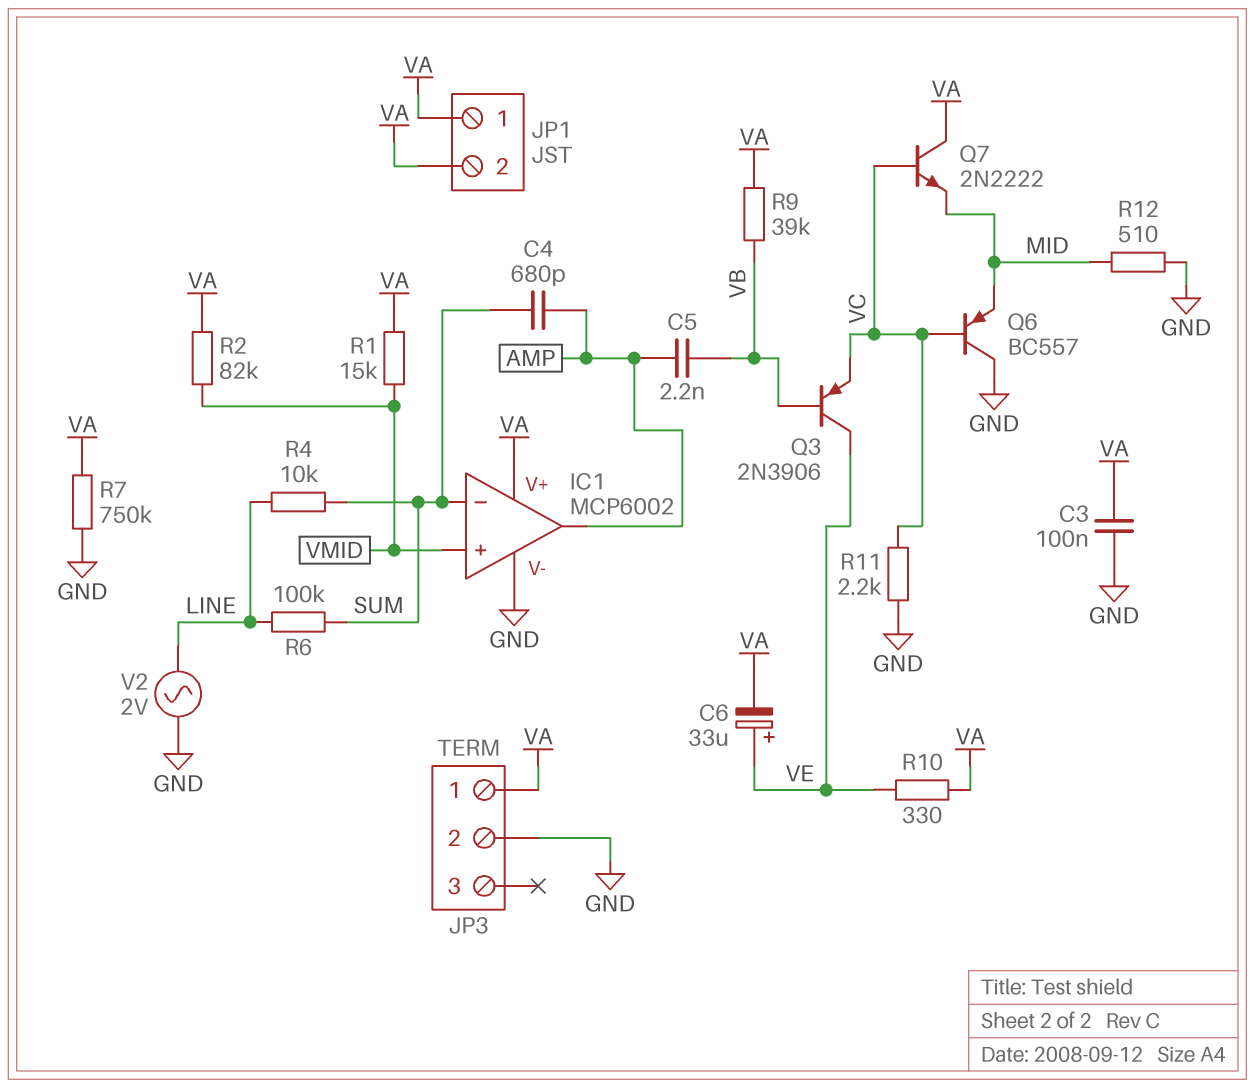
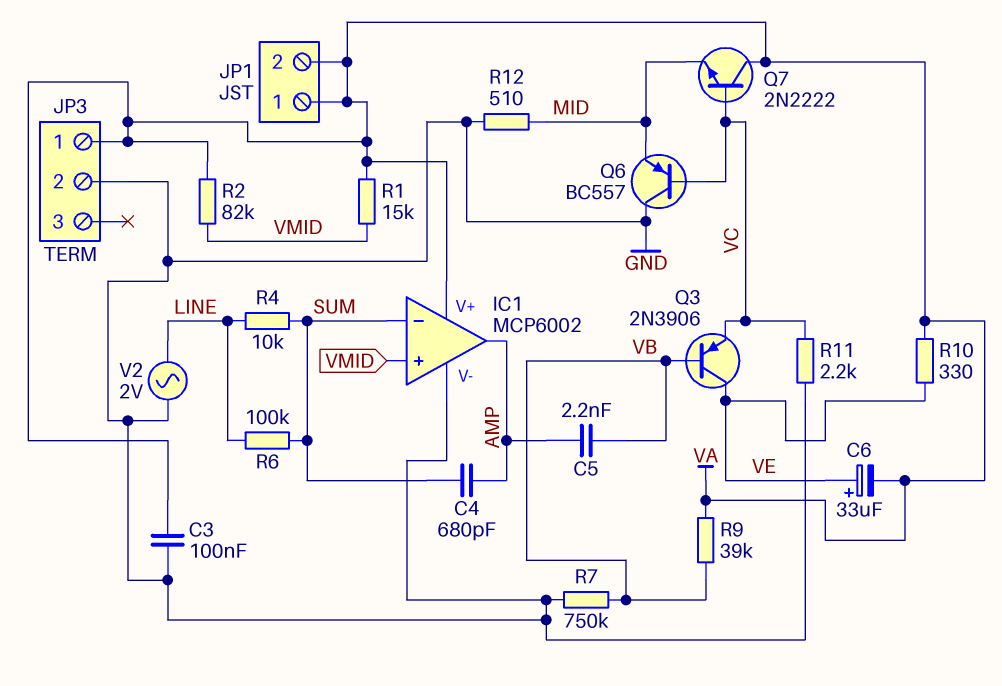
R7: 750k (GND, VA) -> 750k (GND, VB)

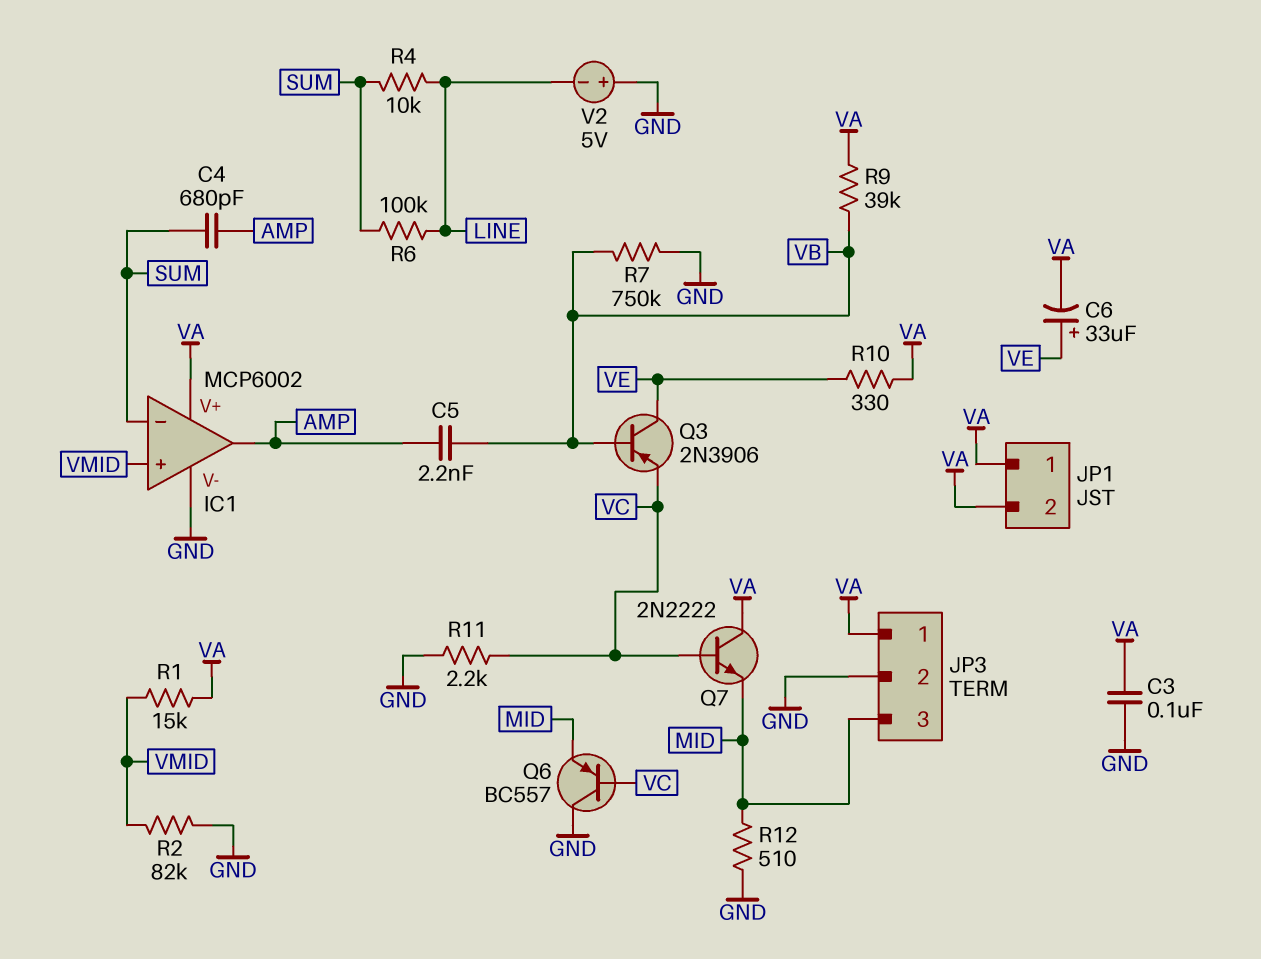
JP3 pin 3: none -> MID
R2: 82k (VA, VMID) -> 82k (GND, VMID)
V2: AC 2V (GND, LINE) -> 5V (plus GND, minus LINE)

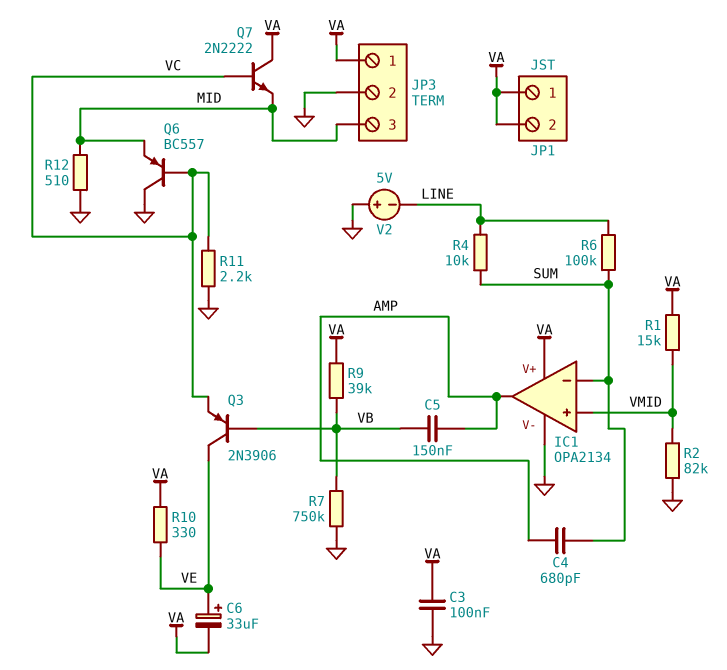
C5: 2.2nF (AMP, VB) -> 150nF (AMP, VB)
IC1: MCP6002 -> OPA2134

